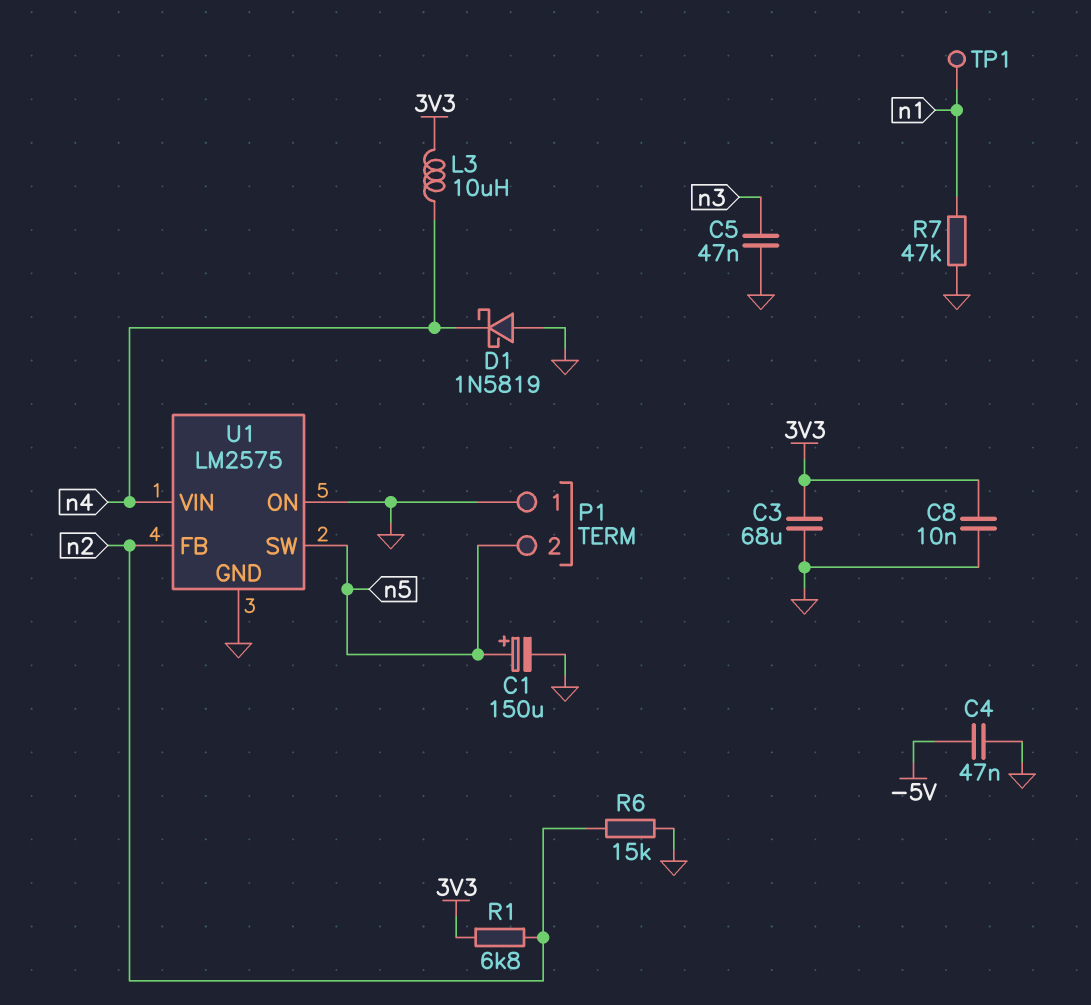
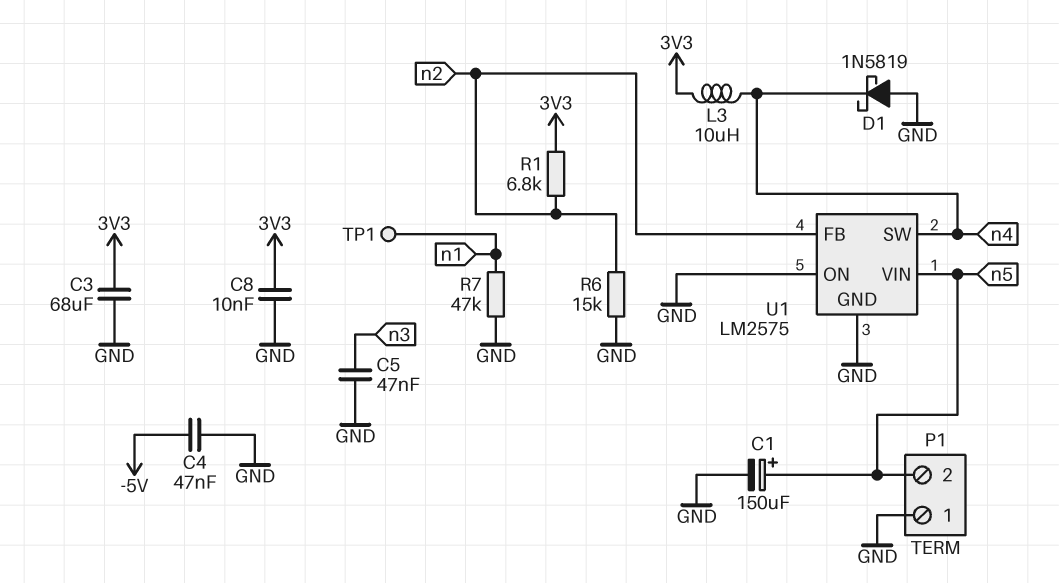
U1 pin SW: n5 -> n4
U1 pin VIN: n4 -> n5

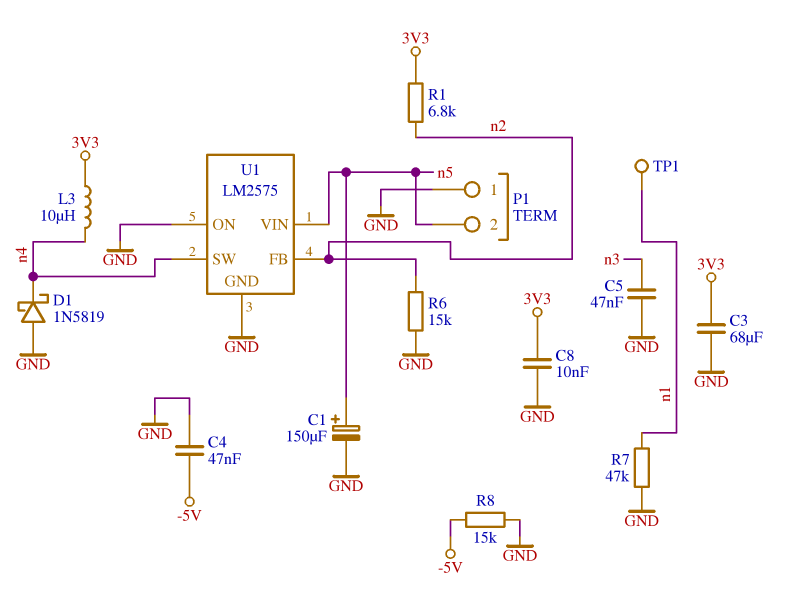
R8: none -> 15k (-5V, GND)

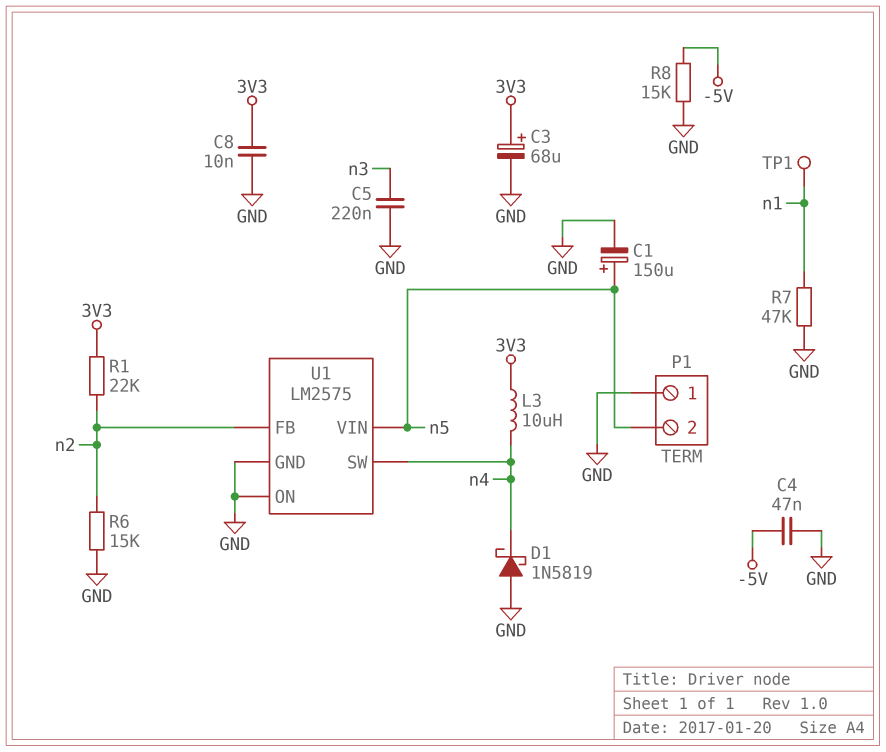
C3: 68uF (3V3, GND) -> 68uF (plus 3V3, minus GND)
C5: 47nF (GND, n3) -> 220nF (GND, n3)
R1: 6.8k (3V3, n2) -> 22k (3V3, n2)

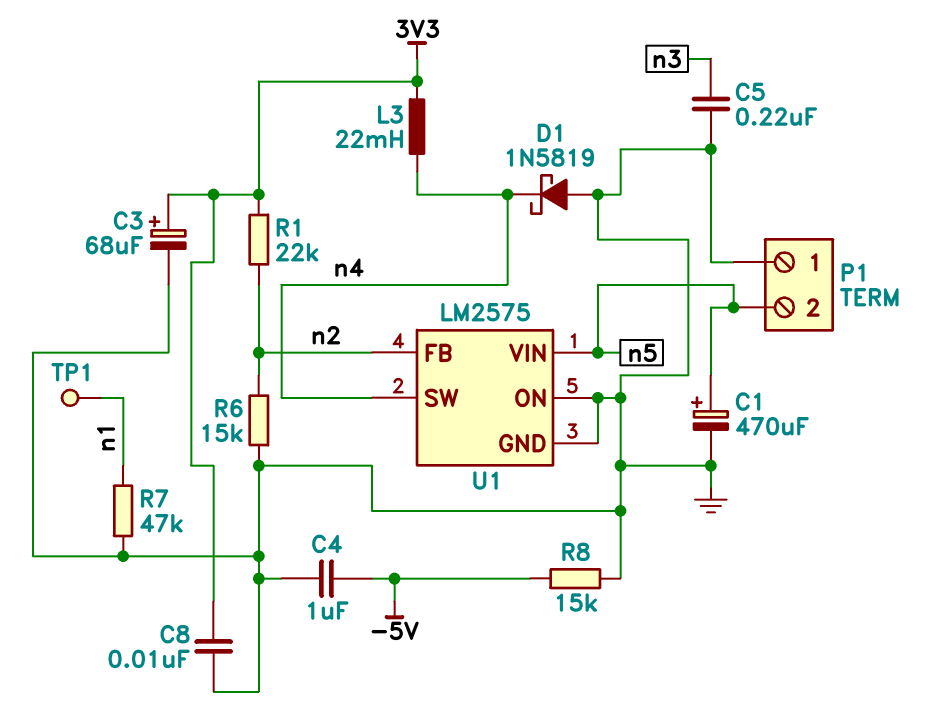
C1: 150uF (plus n5, minus GND) -> 470uF (plus n5, minus GND)
C4: 47nF (-5V, GND) -> 1uF (-5V, GND)
L3: 10uH (3V3, n4) -> 22mH (3V3, n4)

